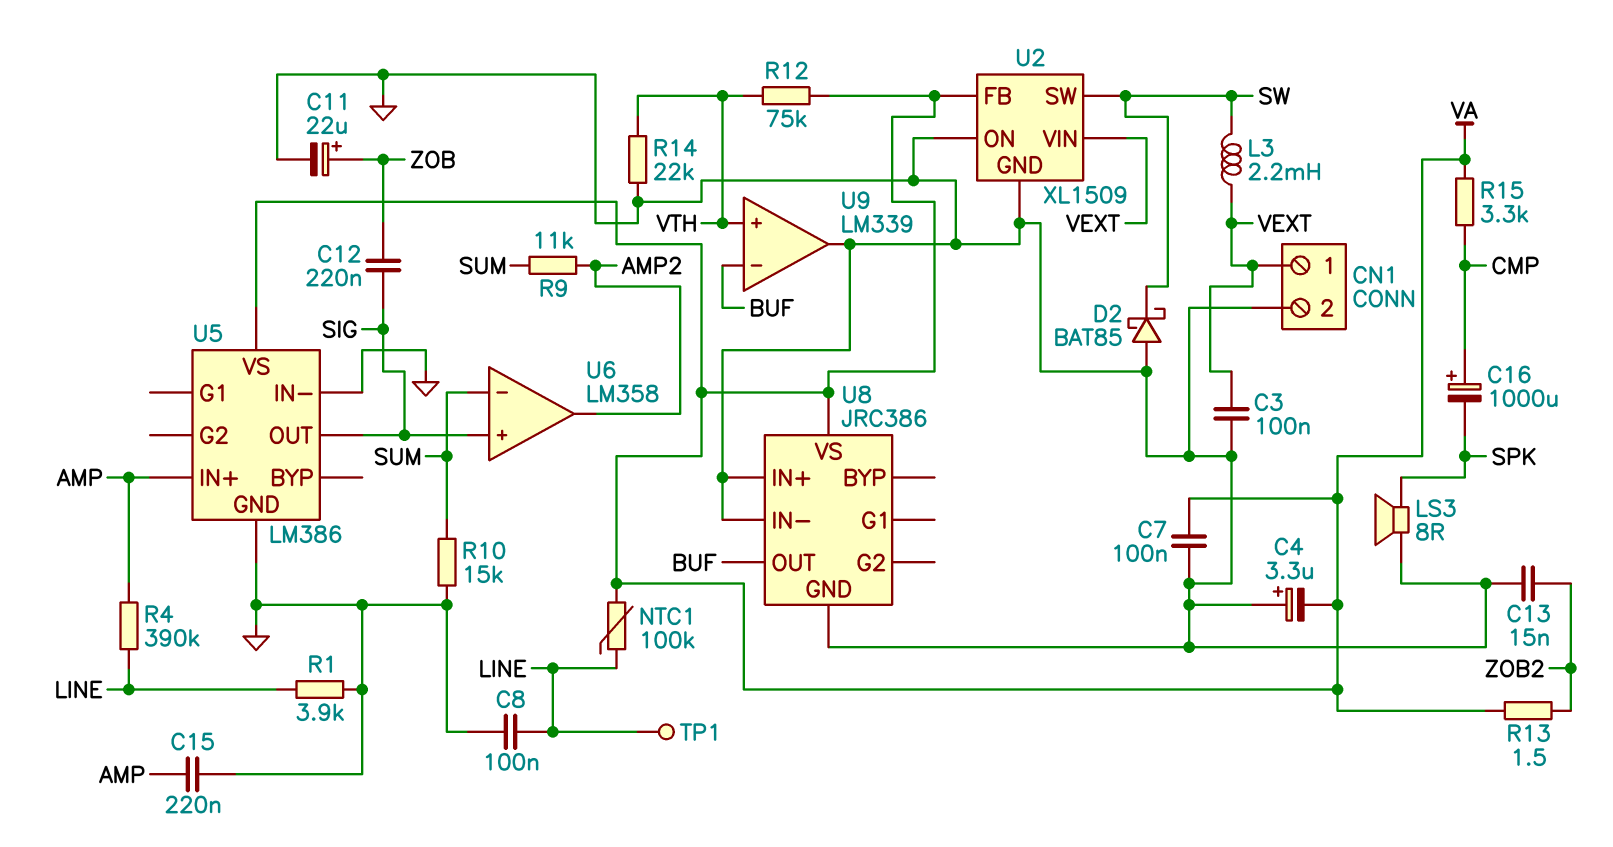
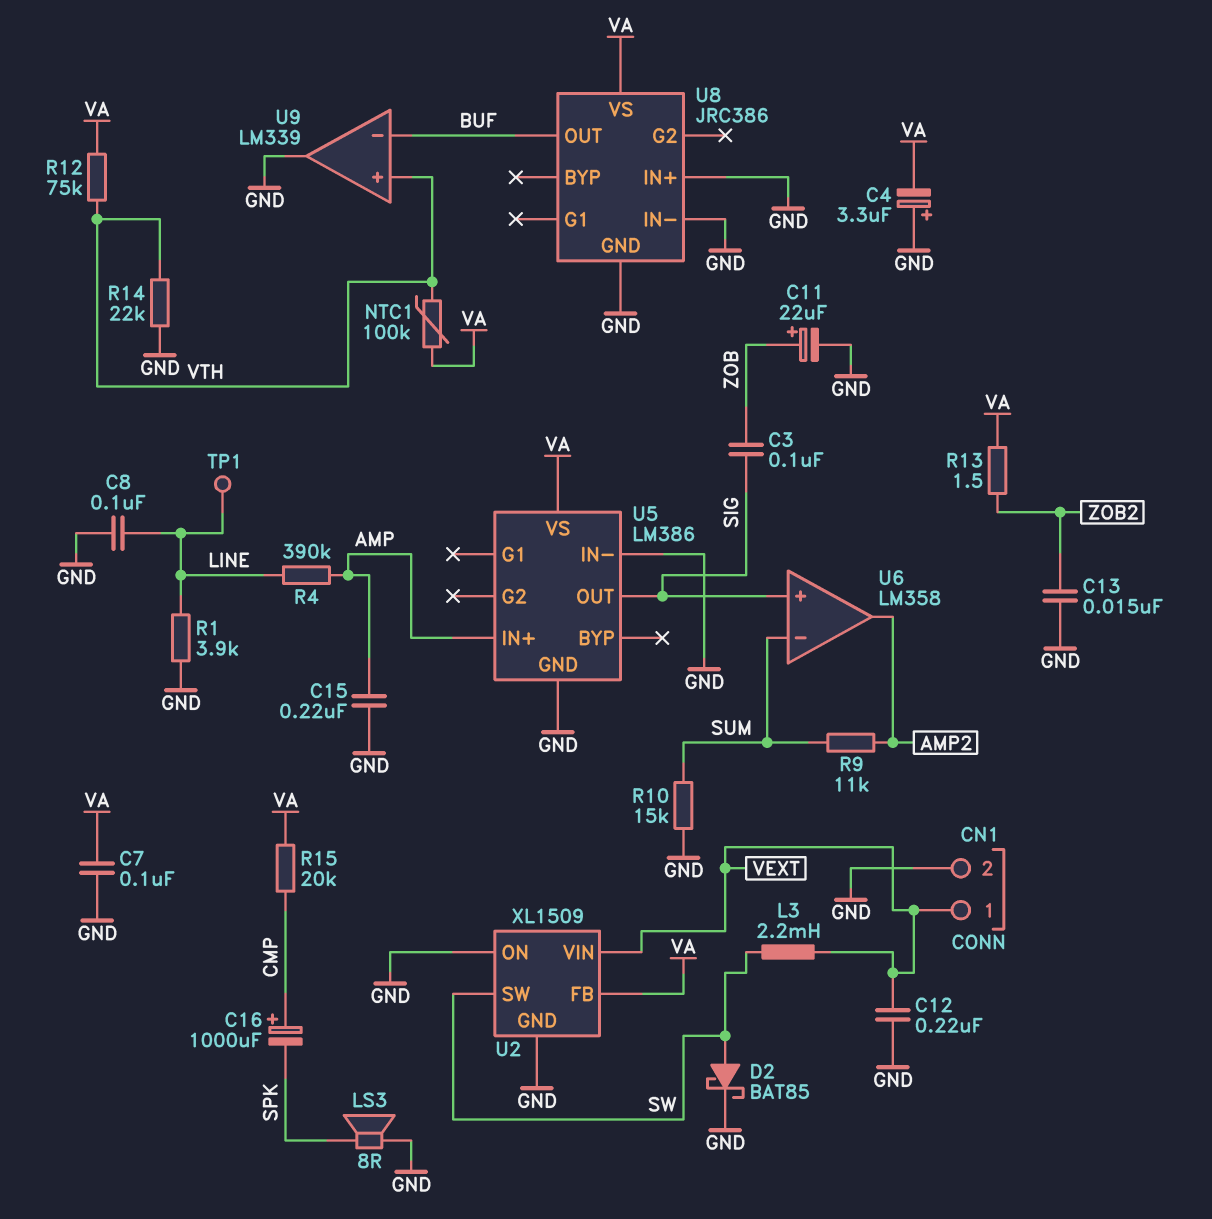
C3: 100nF (GND, VEXT) -> 100nF (SIG, ZOB)
C12: 220nF (SIG, ZOB) -> 220nF (GND, VEXT)
D2: schottky BAT85 (A GND, K SW) -> schottky BAT85 (A SW, K GND)
NTC1: 100k (LINE, VA) -> 100k (VA, VTH)
R15: 3.3k (CMP, VA) -> 20k (CMP, VA)

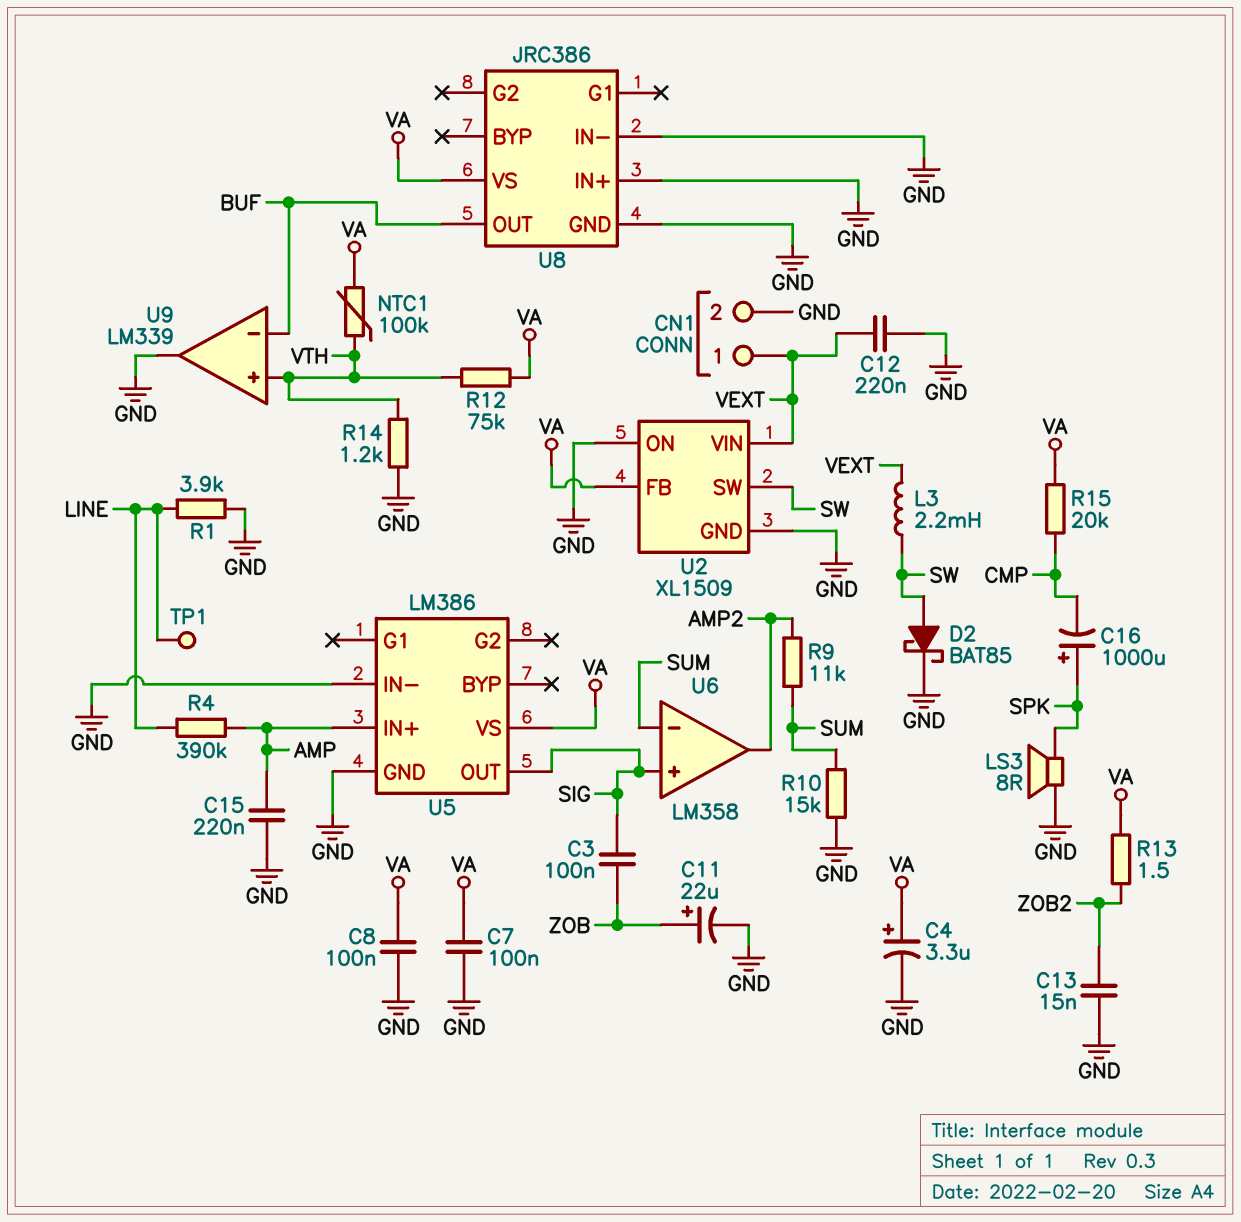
C4: 3.3uF (plus GND, minus VA) -> 3.3uF (plus VA, minus GND)
C8: 100nF (GND, LINE) -> 100nF (GND, VA)
C16: 1000uF (plus CMP, minus SPK) -> 1000uF (plus SPK, minus CMP)
R14: 22k (GND, VTH) -> 1.2k (GND, VTH)

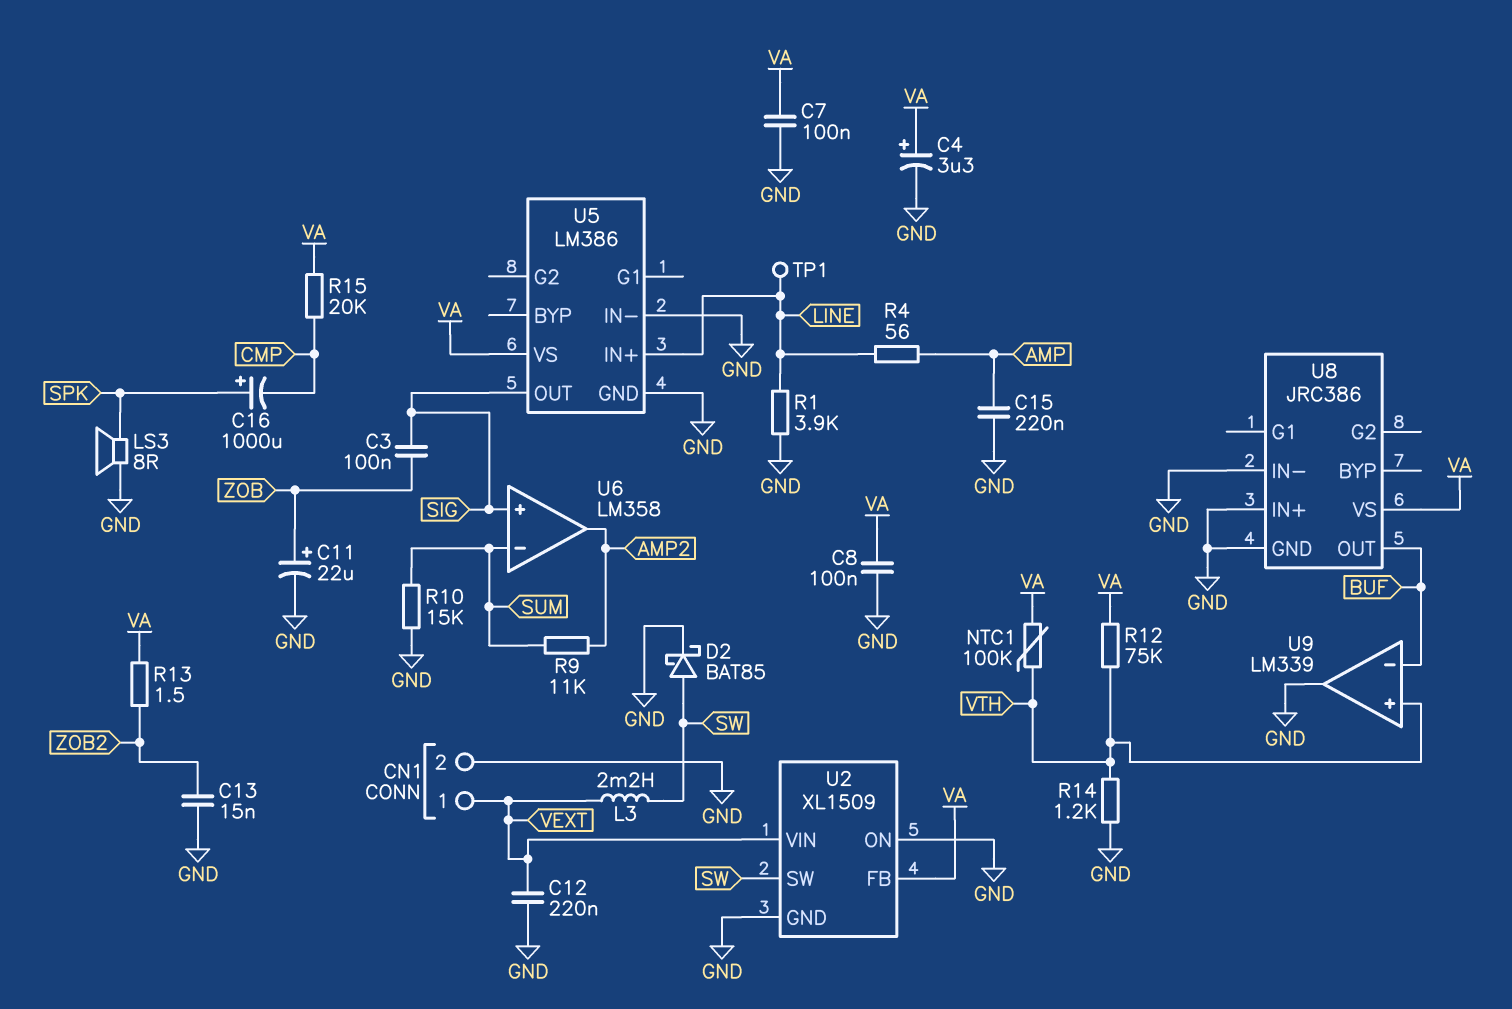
R4: 390k (AMP, LINE) -> 56 (AMP, LINE)
U5 pin IN+: AMP -> LINE

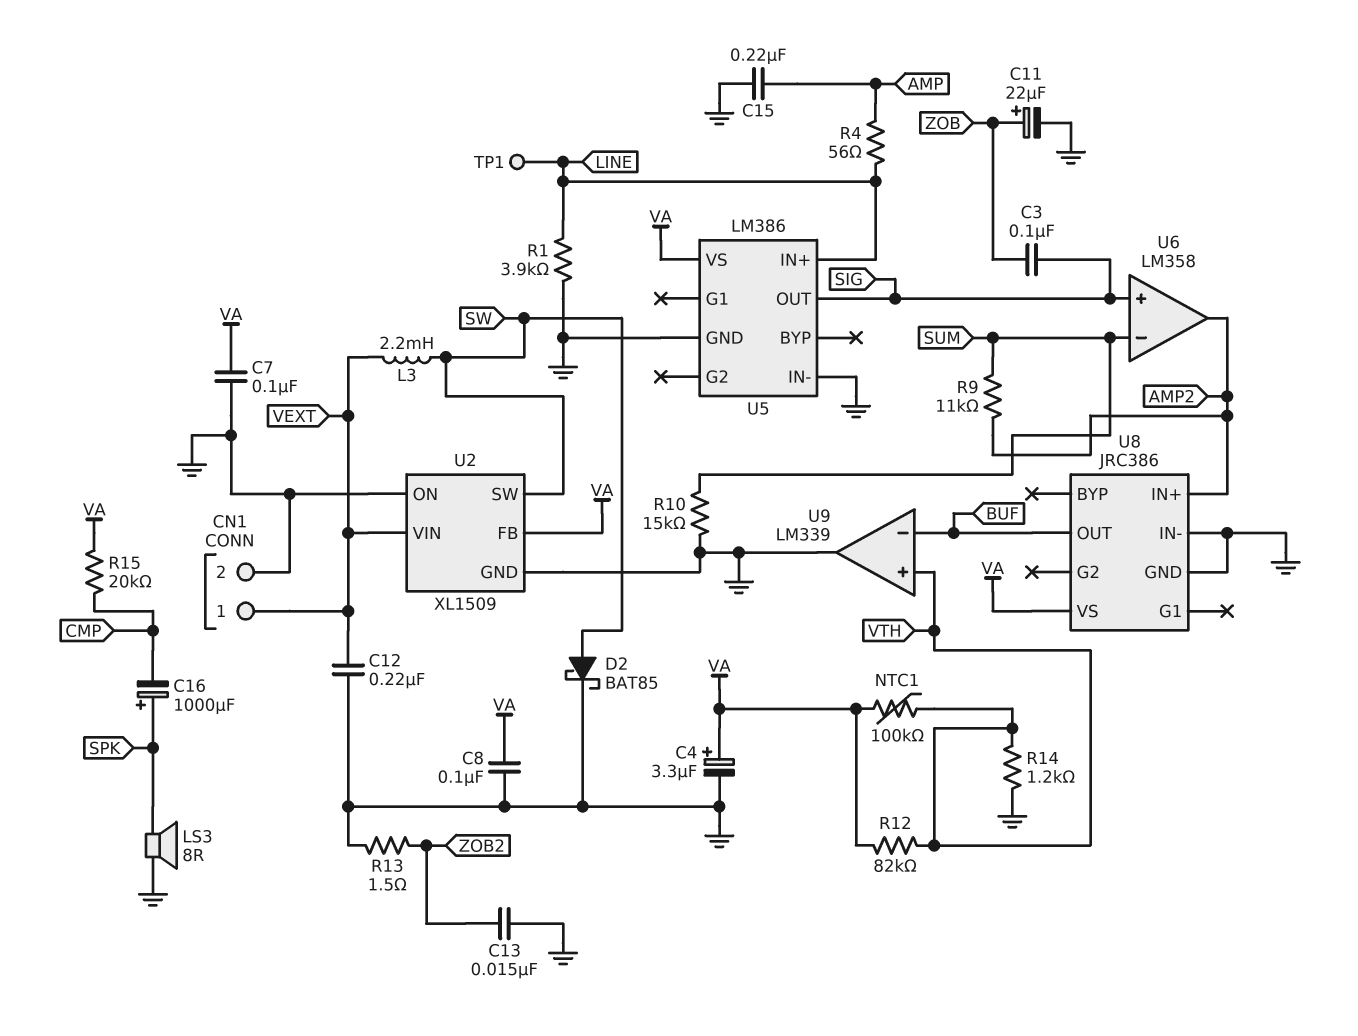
R12: 75k (VA, VTH) -> 82k (VA, VTH)
R13: 1.5 (VA, ZOB2) -> 1.5 (GND, ZOB2)
U8 pin IN+: GND -> AMP2

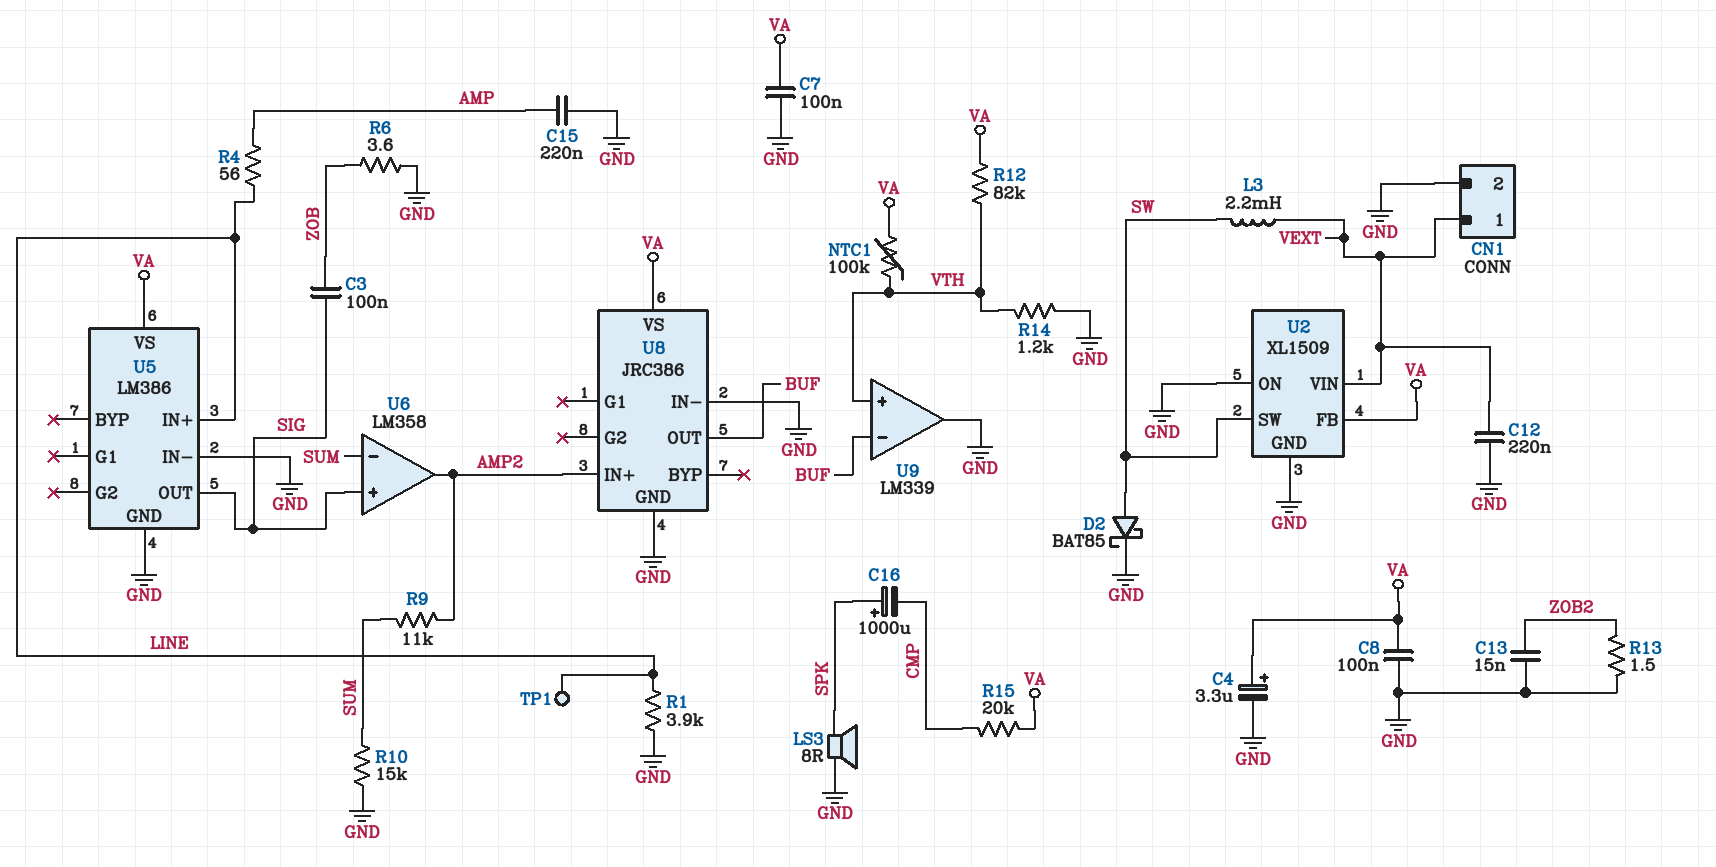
C11: 22uF (plus ZOB, minus GND) -> none
R6: none -> 3.6 (GND, ZOB)

